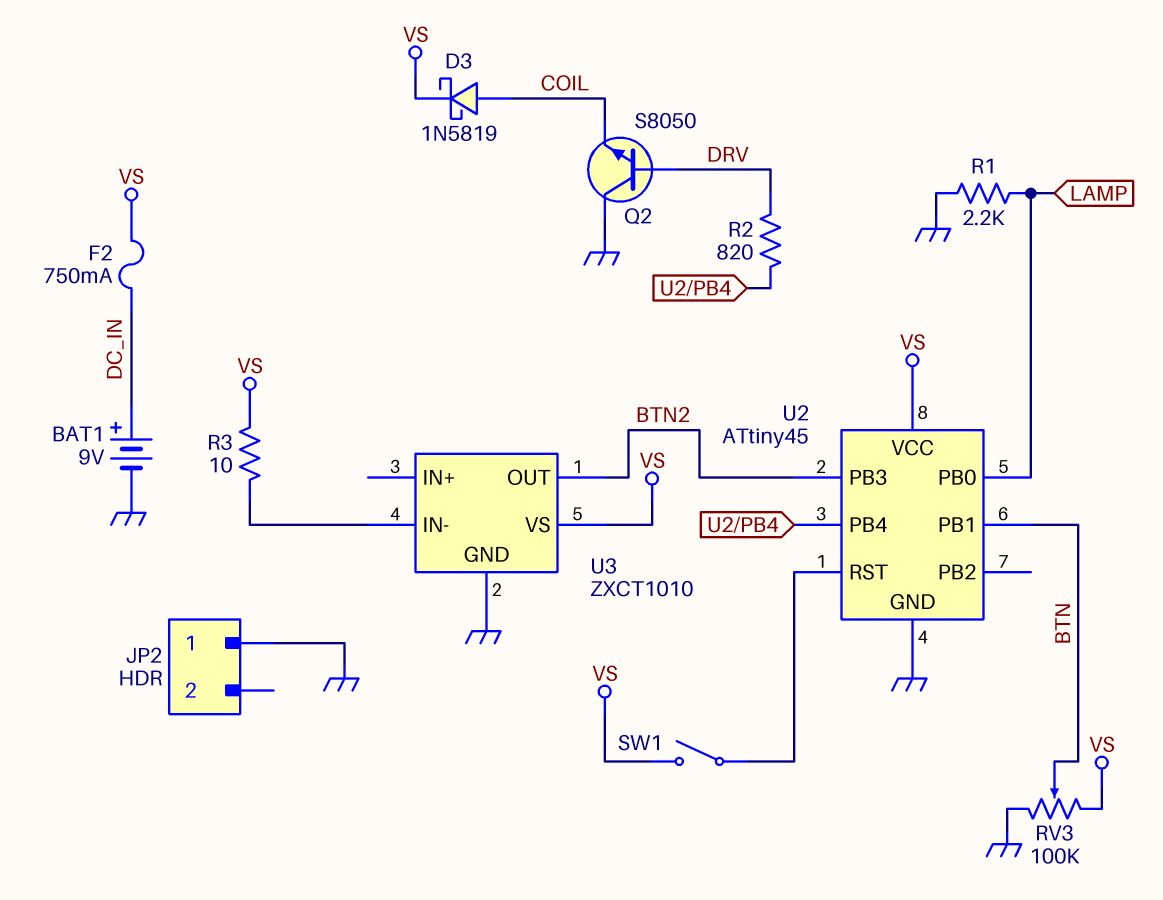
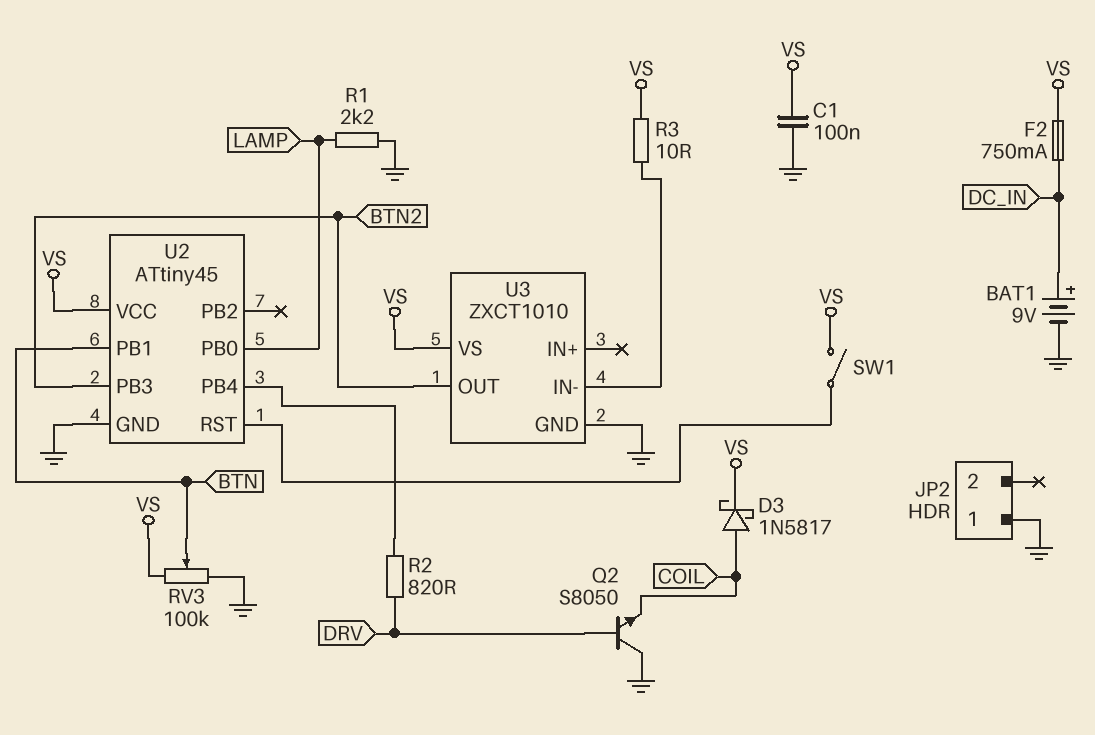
C1: none -> 100nF (GND, VS)
D3: schottky 1N5819 (A COIL, K VS) -> schottky 1N5817 (A COIL, K VS)

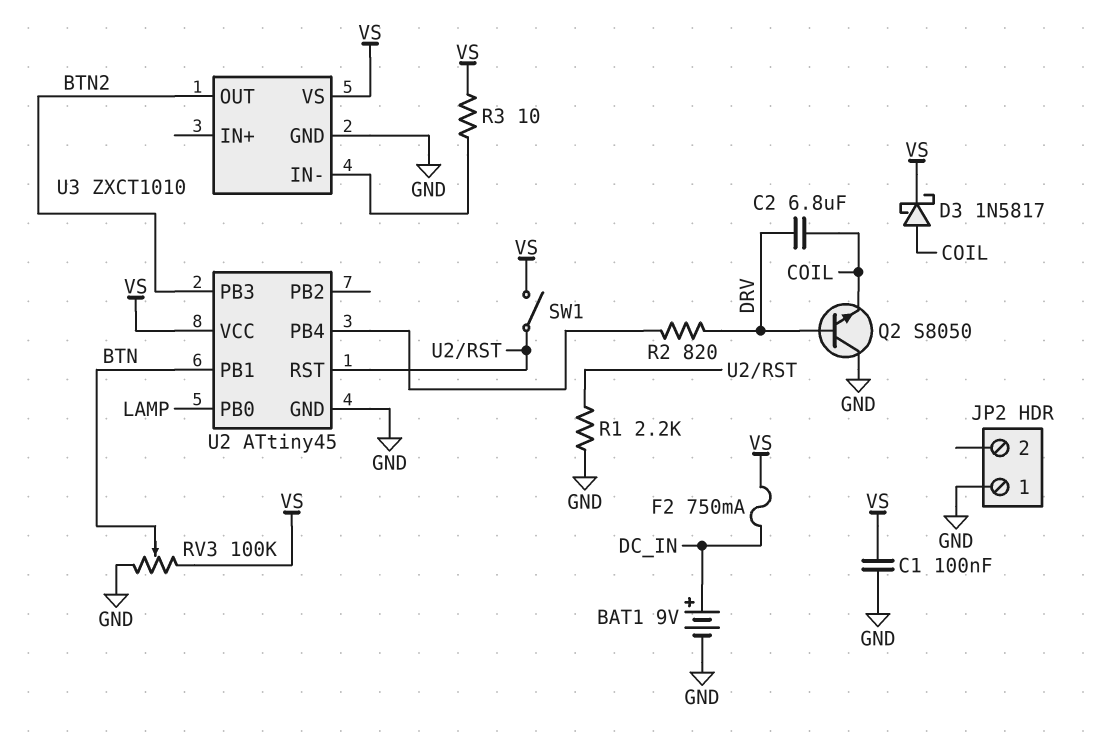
C2: none -> 6.8uF (COIL, DRV)
R1: 2.2k (GND, LAMP) -> 2.2k (GND, U2/RST)

